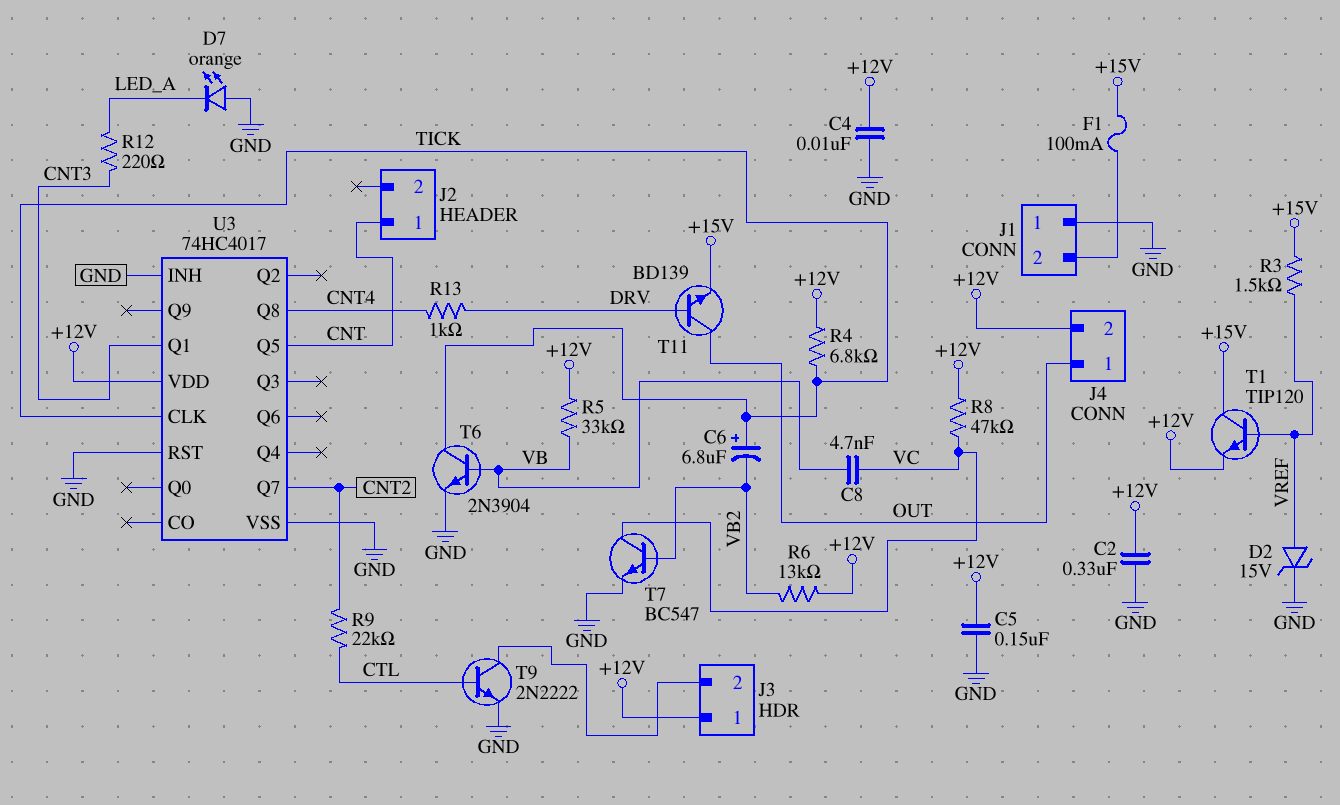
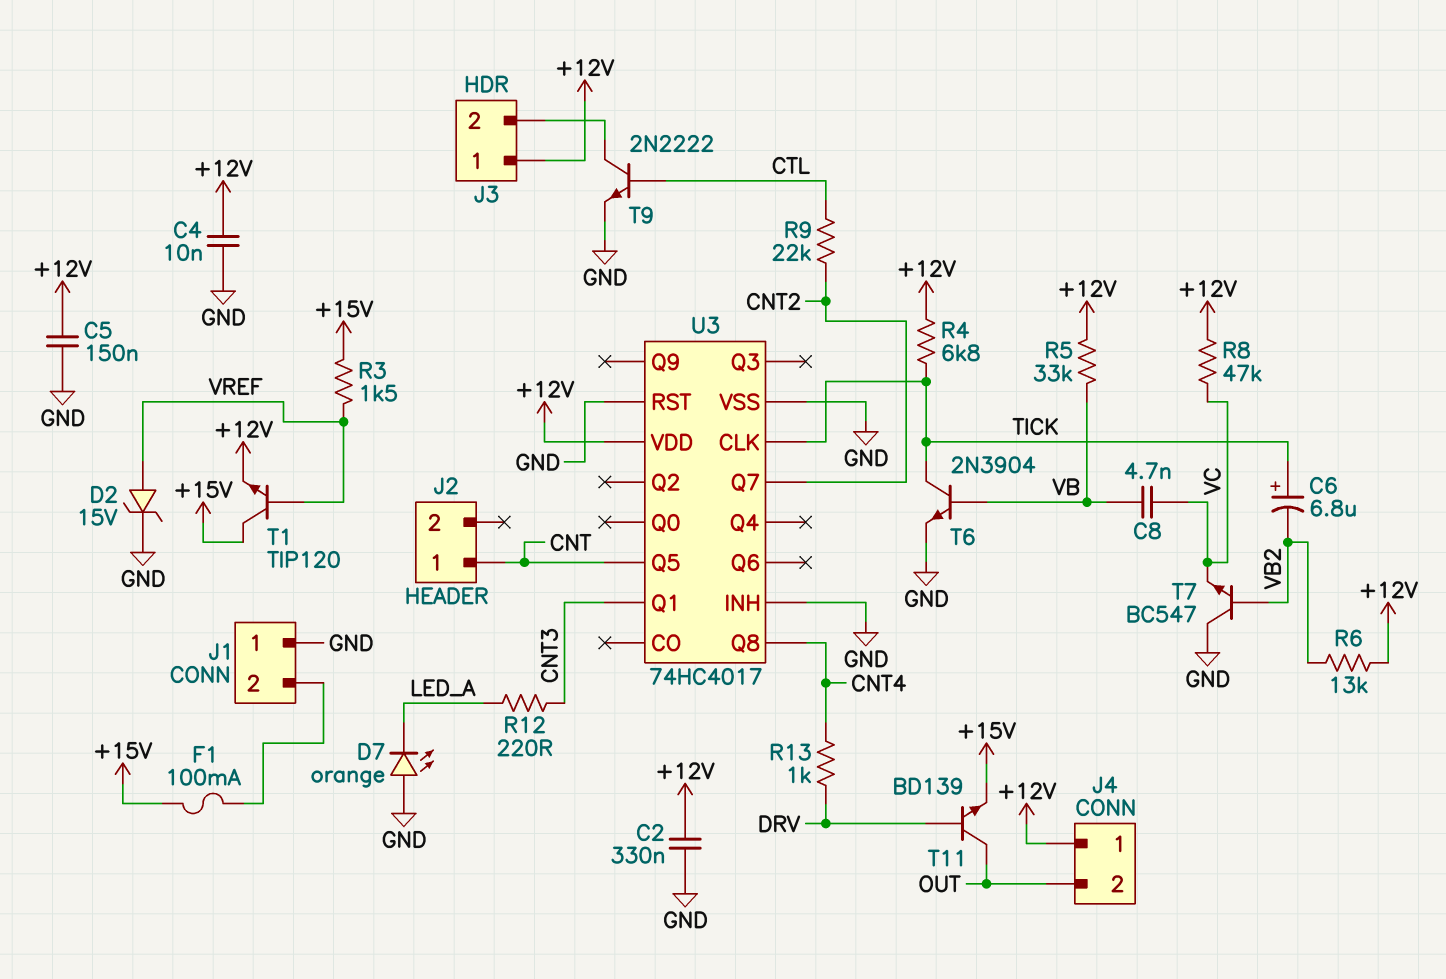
J4 pin 1: OUT -> +12V
J4 pin 2: +12V -> OUT
T7: NPN BC547 (B VB2, C VC, E GND) -> NPN BC547 (B VB2, C GND, E VC)

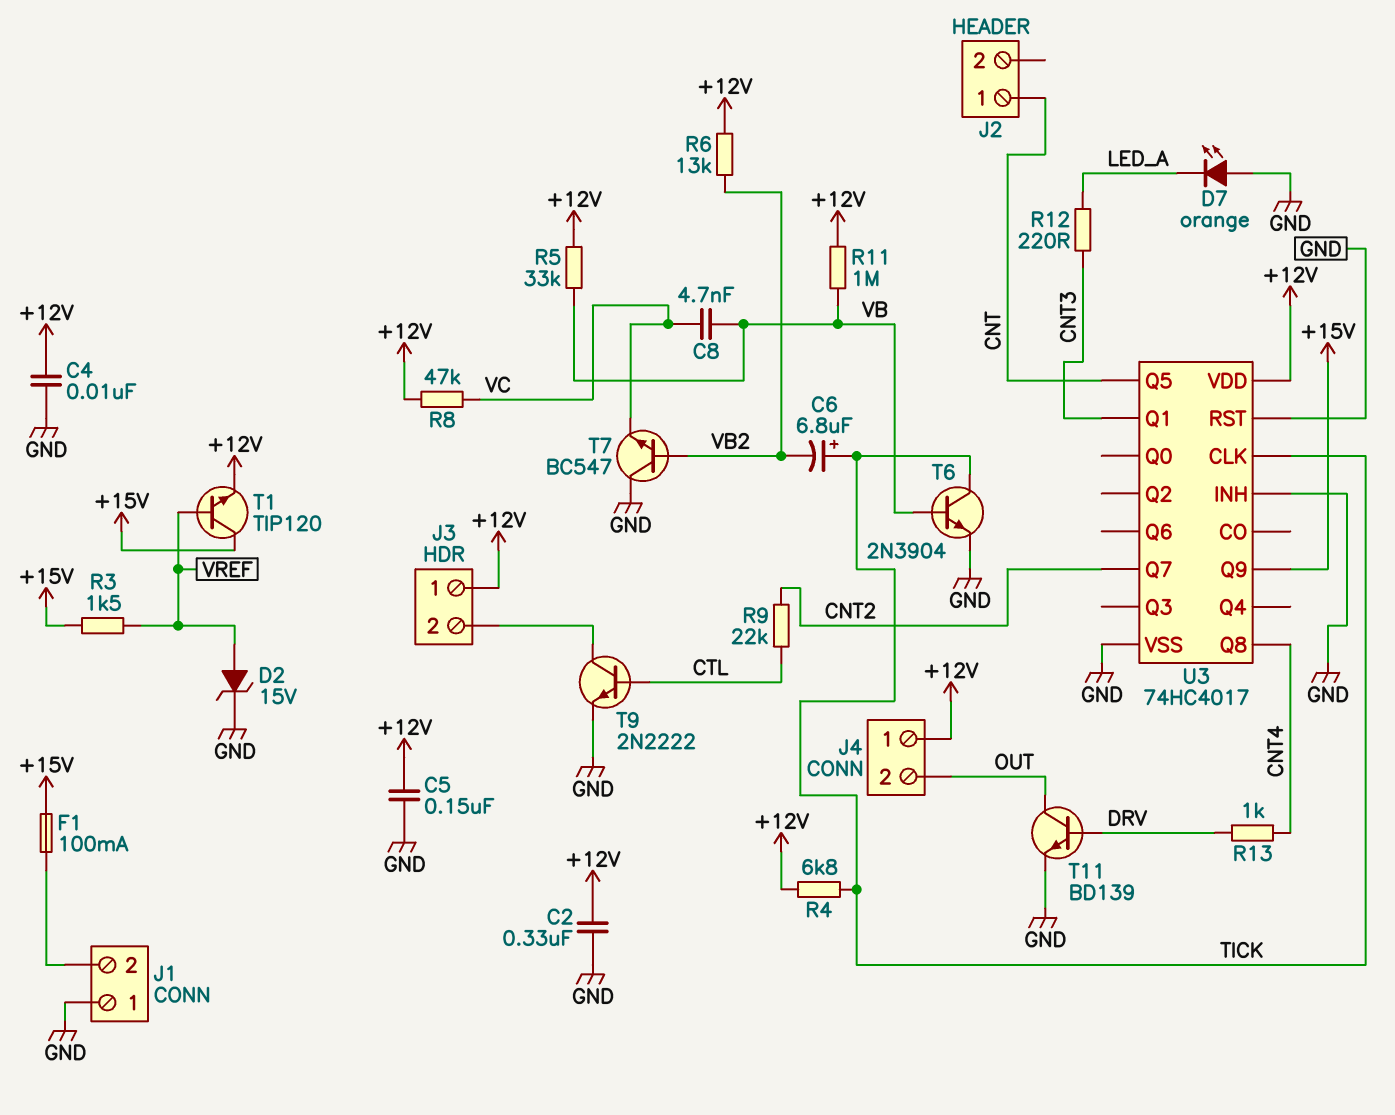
R11: none -> 1M (+12V, VB)
T11: NPN BD139 (B DRV, C OUT, E +15V) -> NPN BD139 (B DRV, C OUT, E GND)
U3 pin Q9: none -> +15V

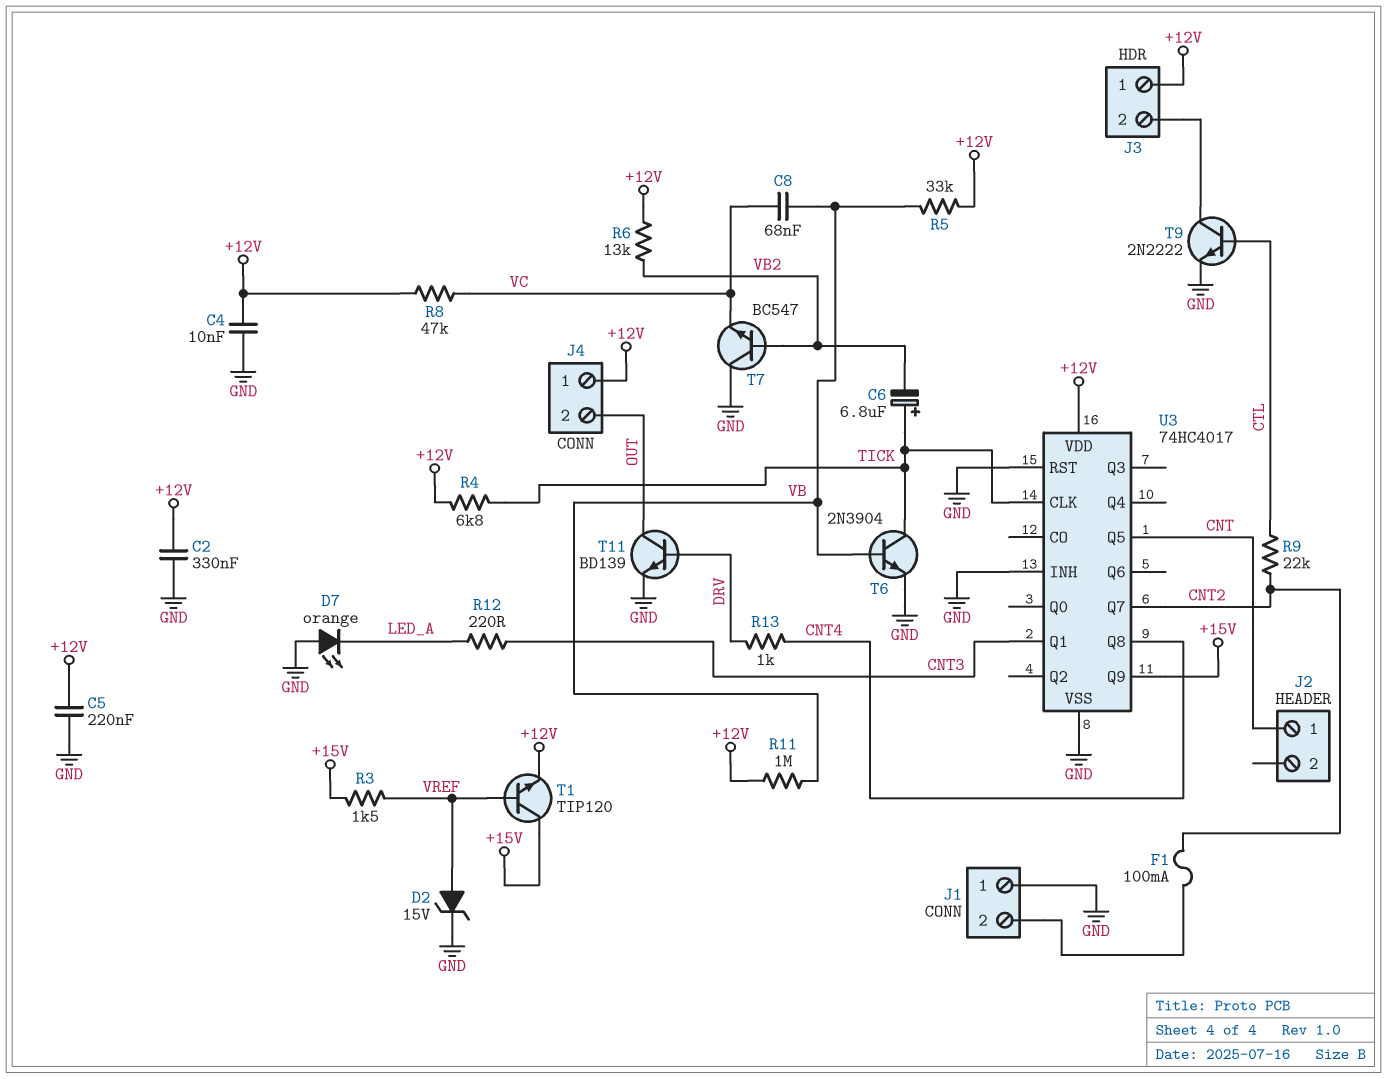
C5: 150nF (+12V, GND) -> 220nF (+12V, GND)
C8: 4.7nF (VB, VC) -> 68nF (VB, VC)
F1: 100mA (+15V, J1/2) -> 100mA (CNT2, J1/2)

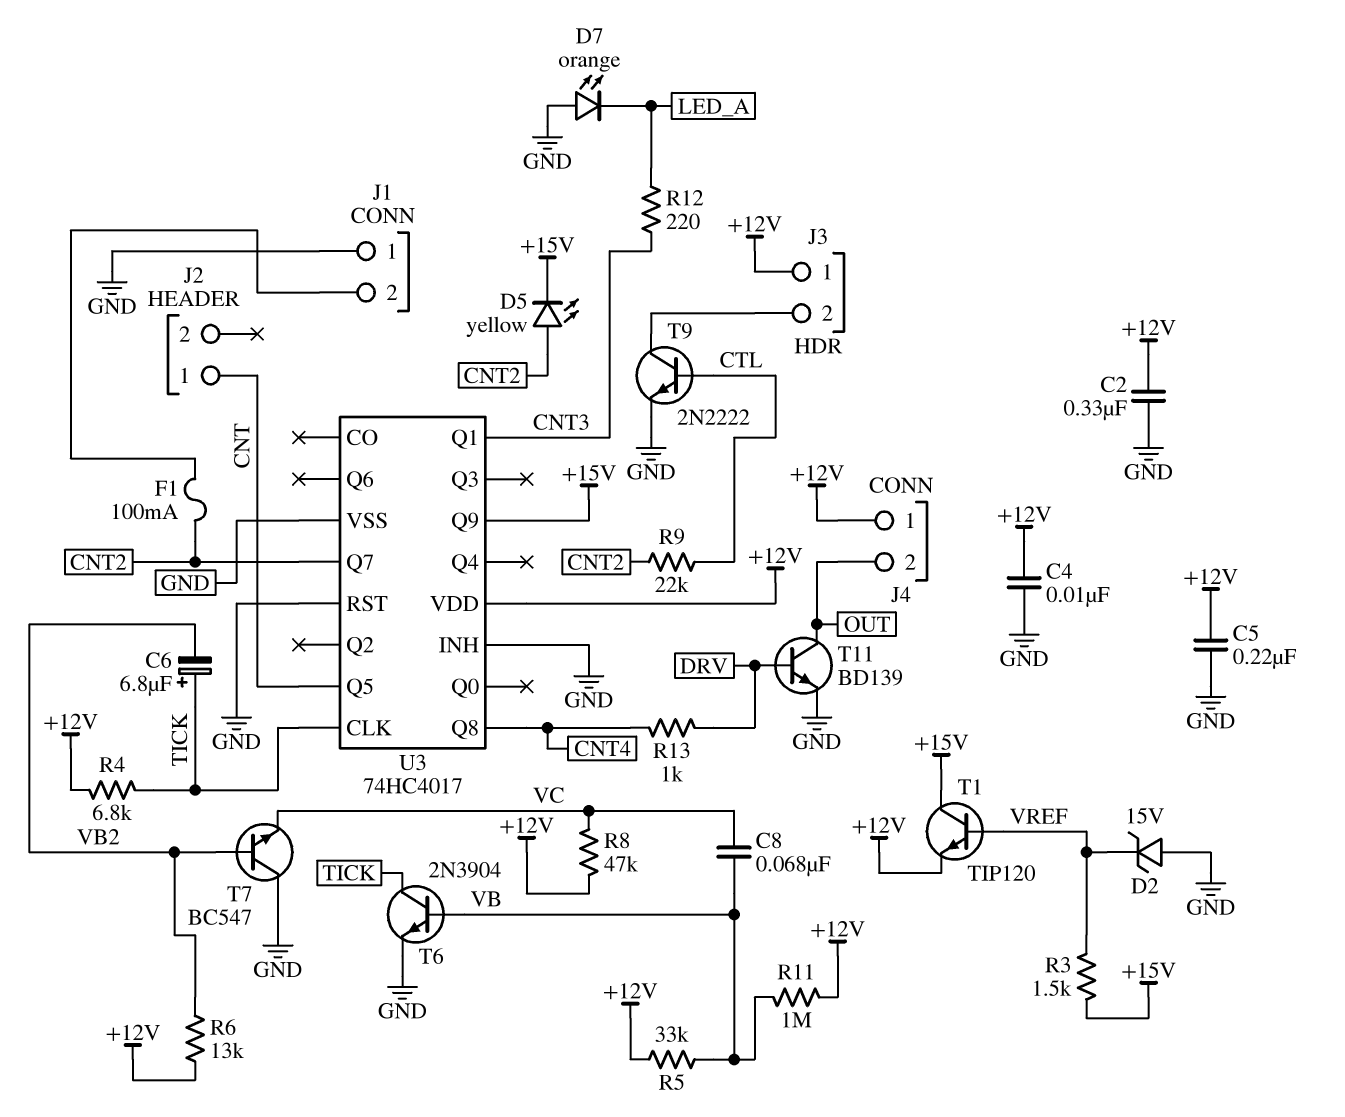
D2: zener 15V (A VREF, K GND) -> zener 15V (A GND, K VREF)
D5: none -> LED yellow (A CNT2, K +15V)

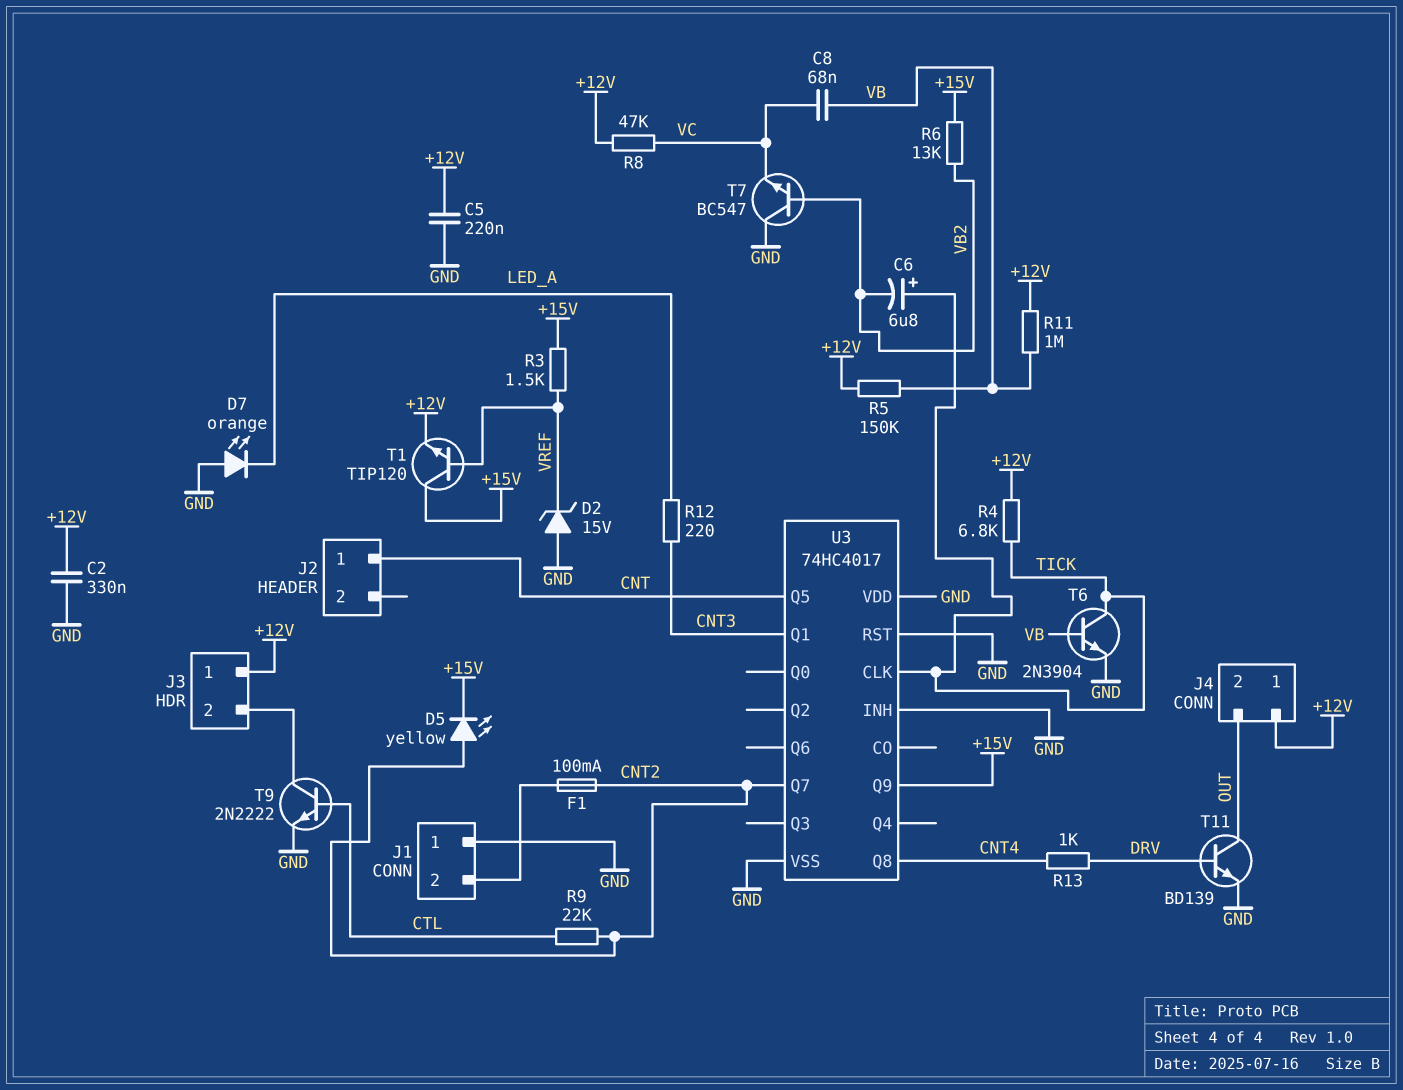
C4: 10nF (+12V, GND) -> none
R5: 33k (+12V, VB) -> 150k (+12V, VB)
R6: 13k (+12V, VB2) -> 13k (+15V, VB2)
U3 pin VDD: +12V -> GND

